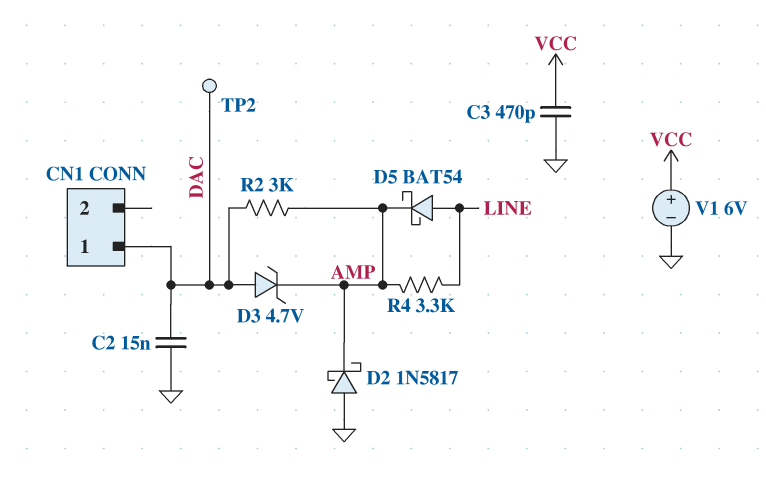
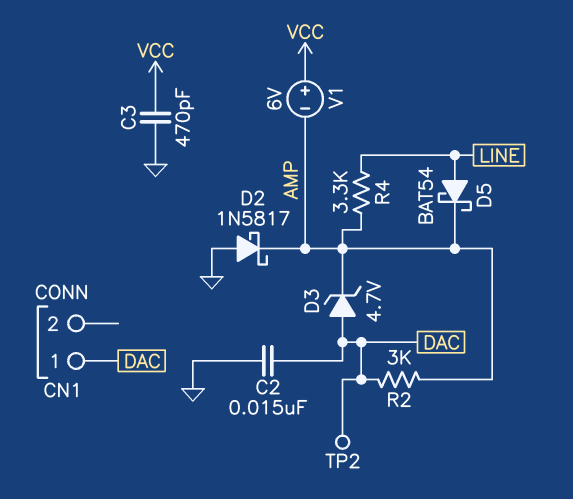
V1: 6V (plus VCC, minus GND) -> 6V (plus VCC, minus AMP)

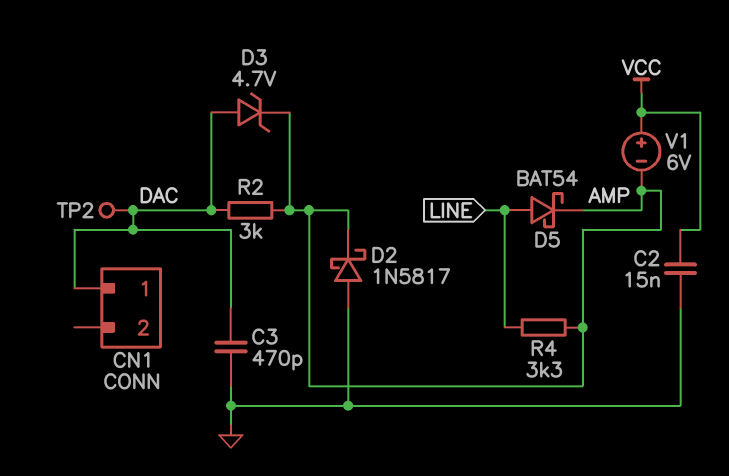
C2: 15nF (DAC, GND) -> 15nF (GND, VCC)
C3: 470pF (GND, VCC) -> 470pF (DAC, GND)

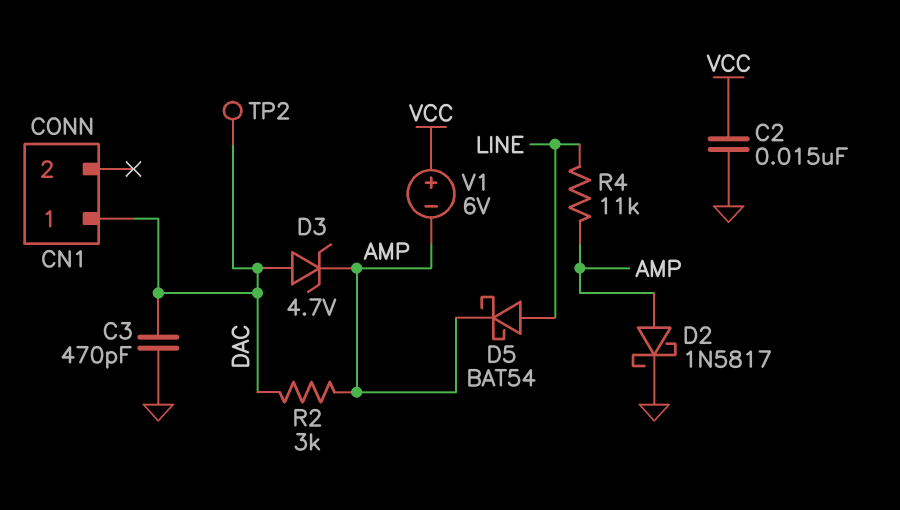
D2: schottky 1N5817 (A GND, K AMP) -> schottky 1N5817 (A AMP, K GND)
R4: 3.3k (AMP, LINE) -> 11k (AMP, LINE)

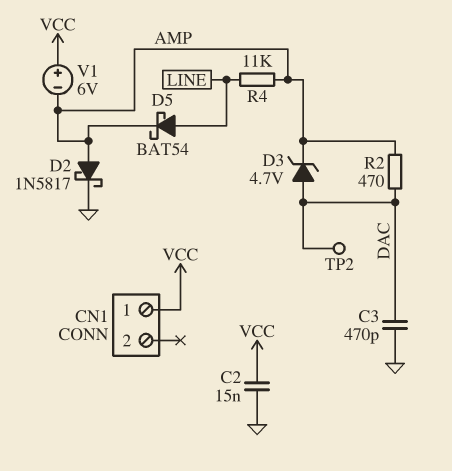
CN1 pin 1: DAC -> VCC
R2: 3k (AMP, DAC) -> 470 (AMP, DAC)

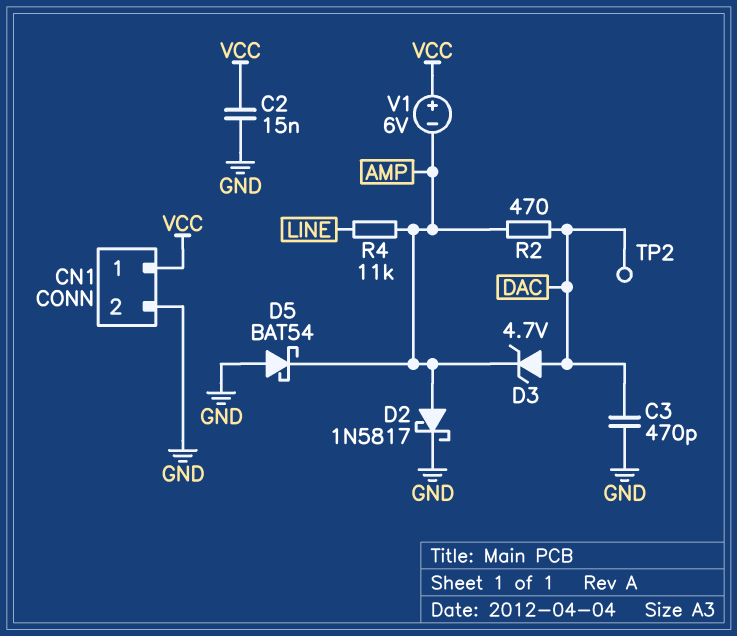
CN1 pin 2: none -> GND
D5: schottky BAT54 (A LINE, K AMP) -> schottky BAT54 (A GND, K AMP)

